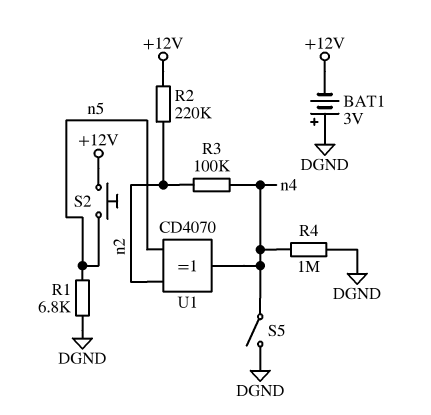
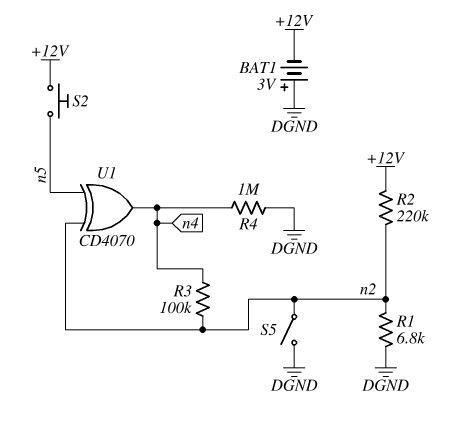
R1: 6.8k (DGND, n5) -> 6.8k (DGND, n2)
S5: switch (DGND, n4) -> switch (DGND, n2)

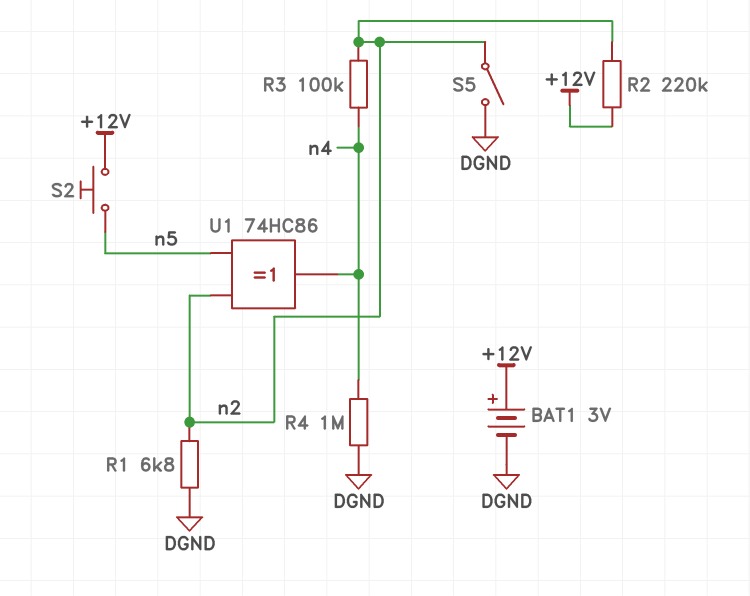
BAT1: 3V (plus DGND, minus +12V) -> 3V (plus +12V, minus DGND)
U1: XOR CD4070 (in n2, in n5, out n4) -> XOR 74HC86 (in n2, in n5, out n4)

